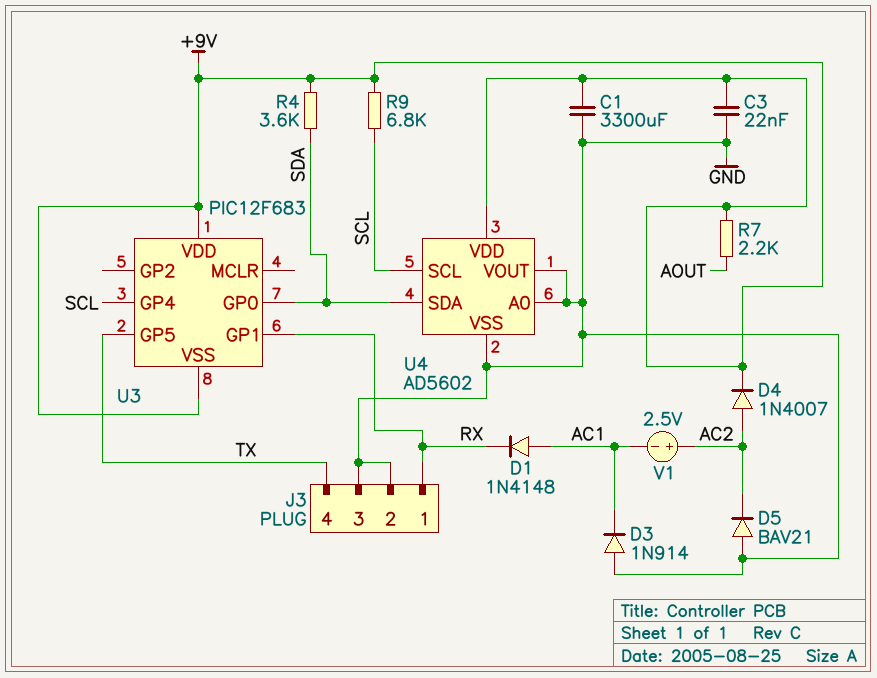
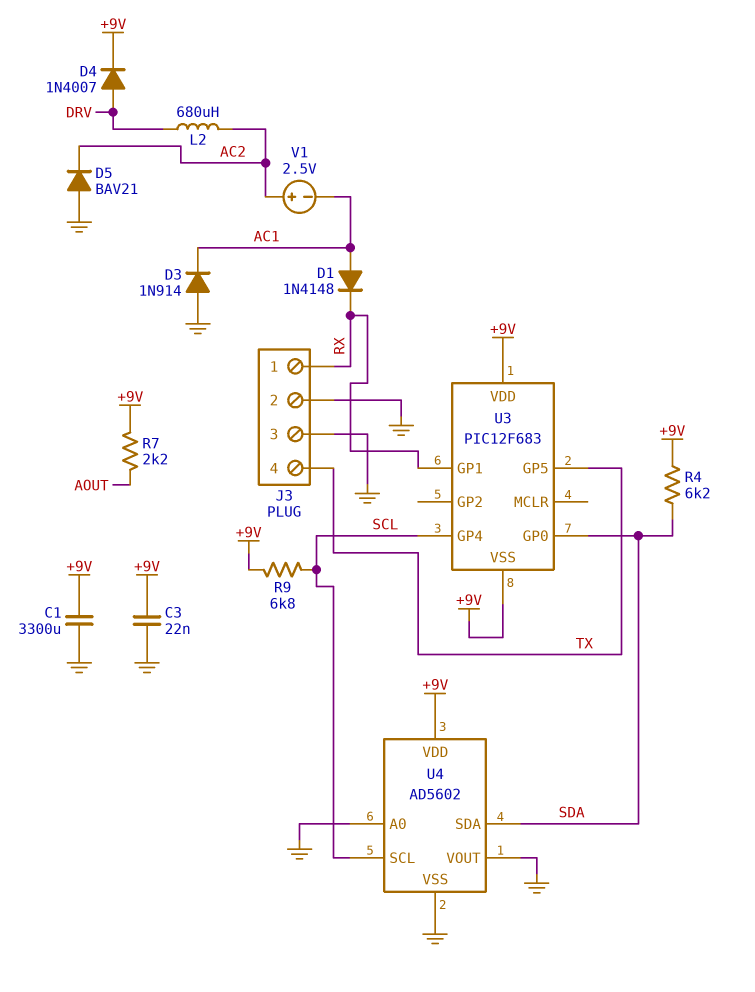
D4: diode 1N4007 (A AC2, K +9V) -> diode 1N4007 (A DRV, K +9V)
L2: none -> 680uH (AC2, DRV)
R4: 3.6k (+9V, SDA) -> 6.2k (+9V, SDA)

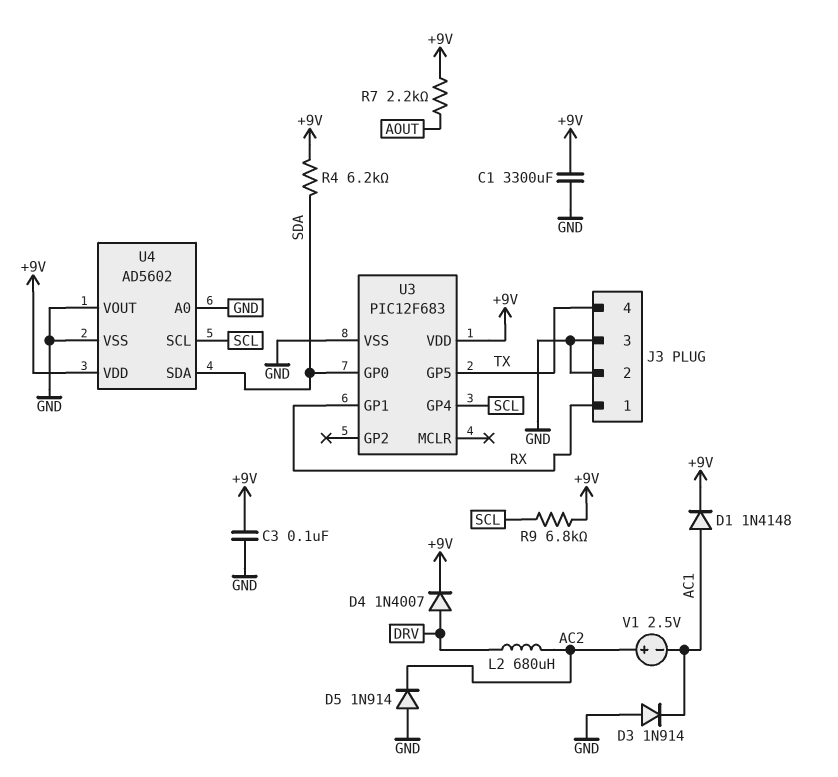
C3: 22nF (+9V, GND) -> 100nF (+9V, GND)
D1: diode 1N4148 (A AC1, K RX) -> diode 1N4148 (A AC1, K +9V)
D5: diode BAV21 (A GND, K AC2) -> diode 1N914 (A GND, K AC2)
U3 pin VSS: +9V -> GND

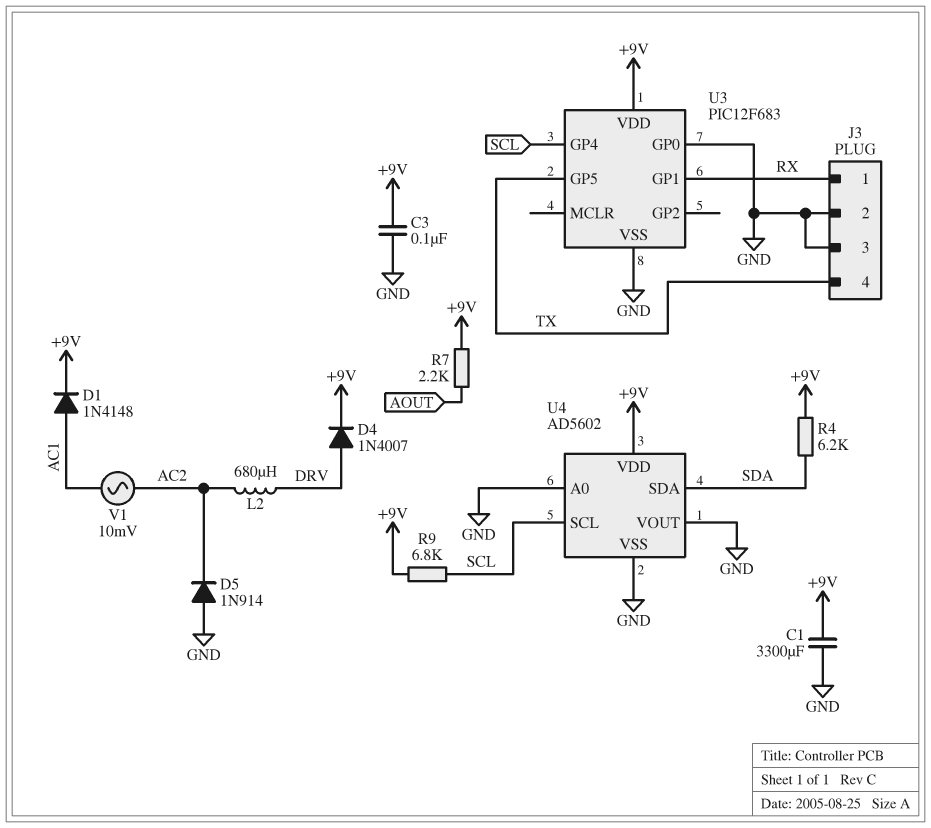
D3: diode 1N914 (A GND, K AC1) -> none
U3 pin GP0: SDA -> GND
V1: 2.5V (plus AC2, minus AC1) -> AC 10mV (AC1, AC2)

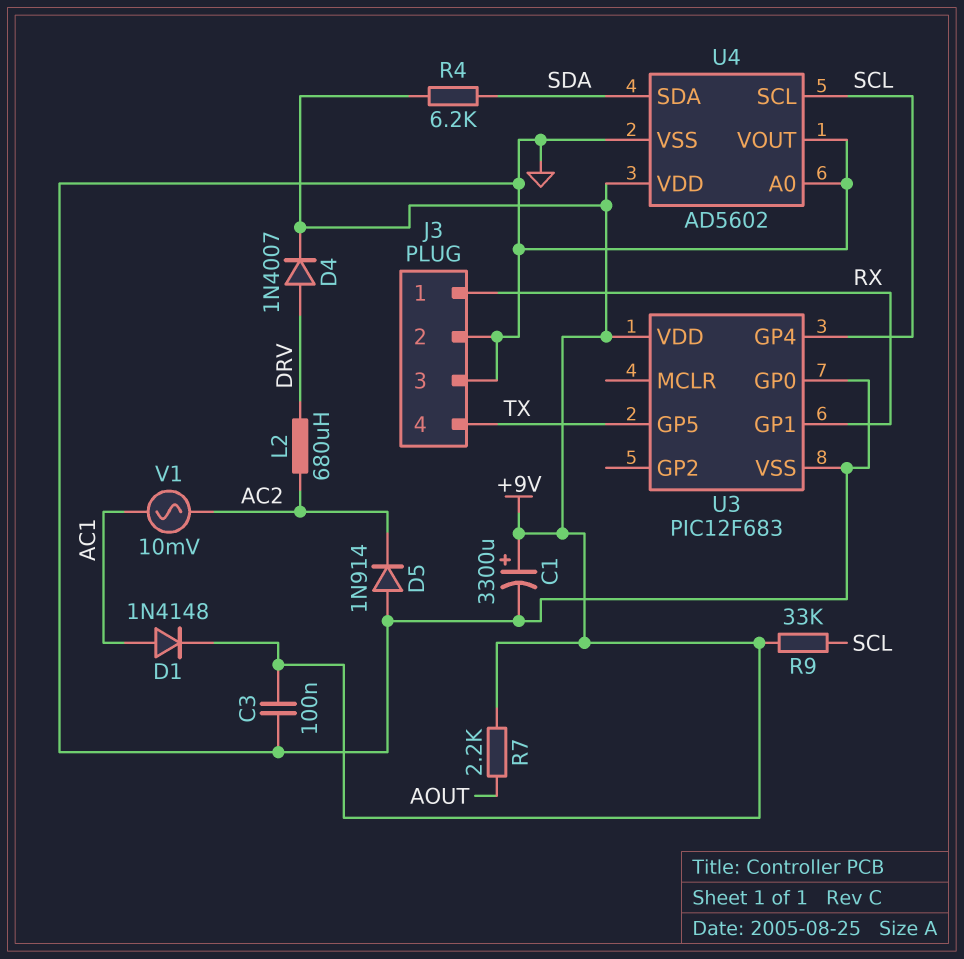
C1: 3300uF (+9V, GND) -> 3300uF (plus +9V, minus GND)
R9: 6.8k (+9V, SCL) -> 33k (+9V, SCL)

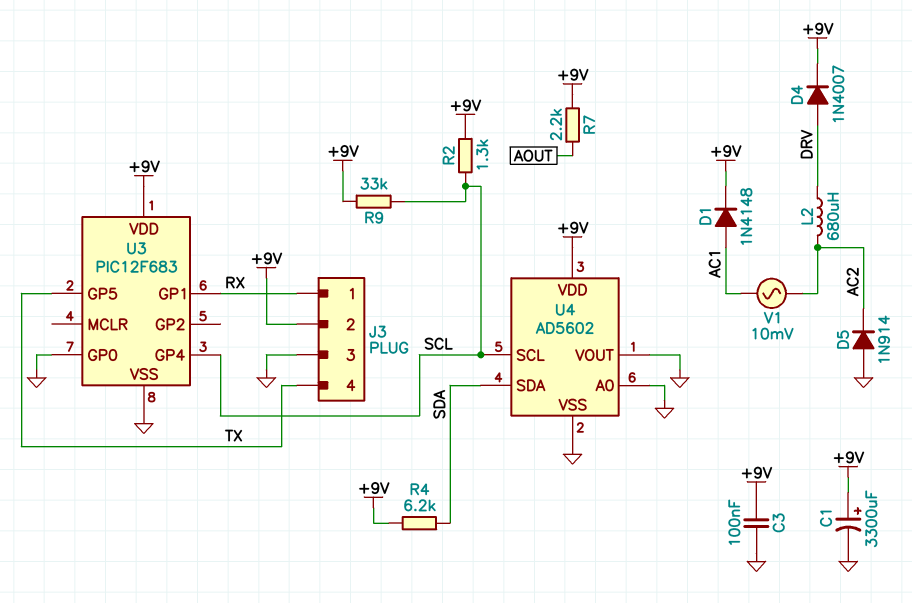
J3 pin 2: GND -> +9V
R2: none -> 1.3k (+9V, SCL)

